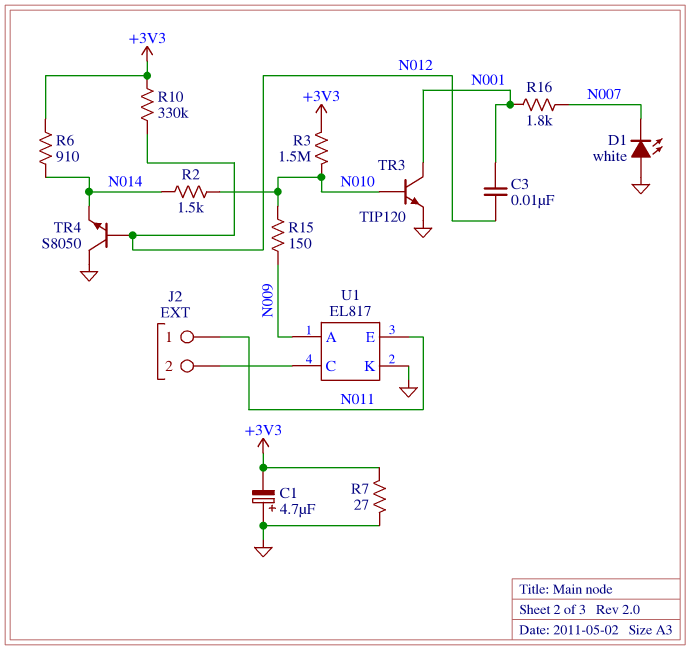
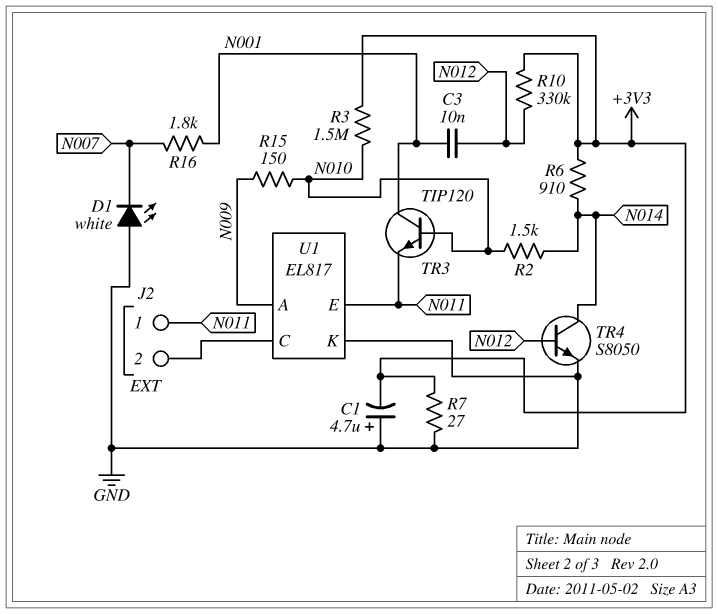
TR3: NPN TIP120 (B N010, C N001, E GND) -> NPN TIP120 (B N010, C N001, E N011)
TR4: NPN S8050 (B N012, C GND, E N014) -> NPN S8050 (B N012, C N014, E GND)

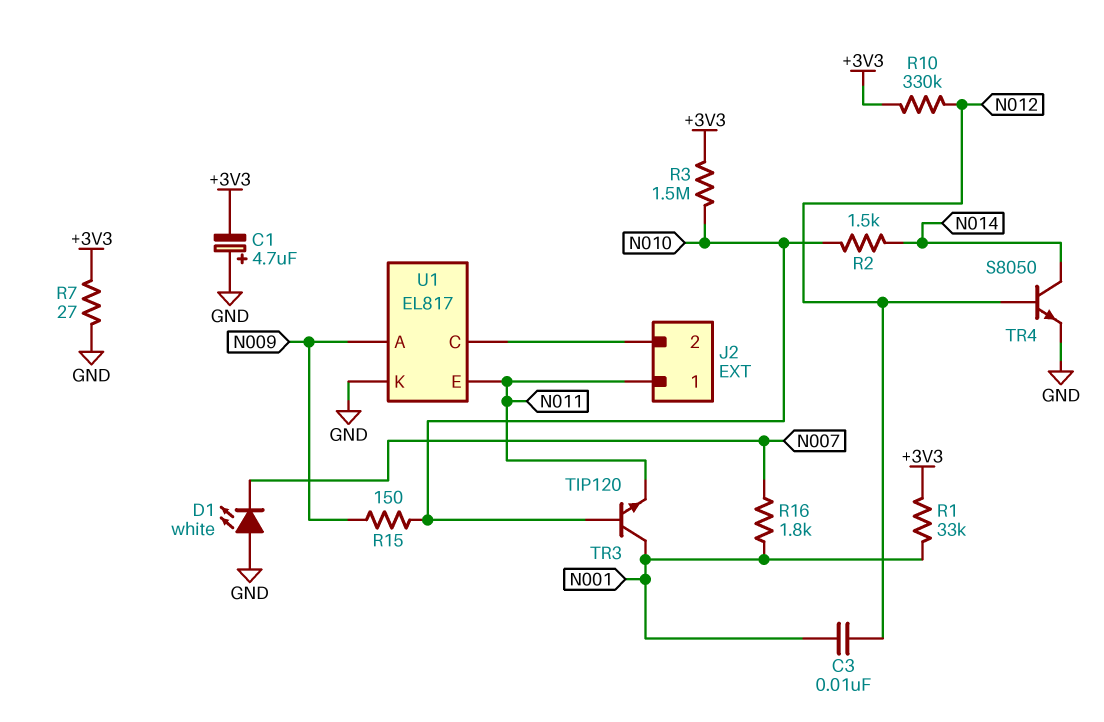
R1: none -> 33k (+3V3, N001)
R6: 910 (+3V3, N014) -> none

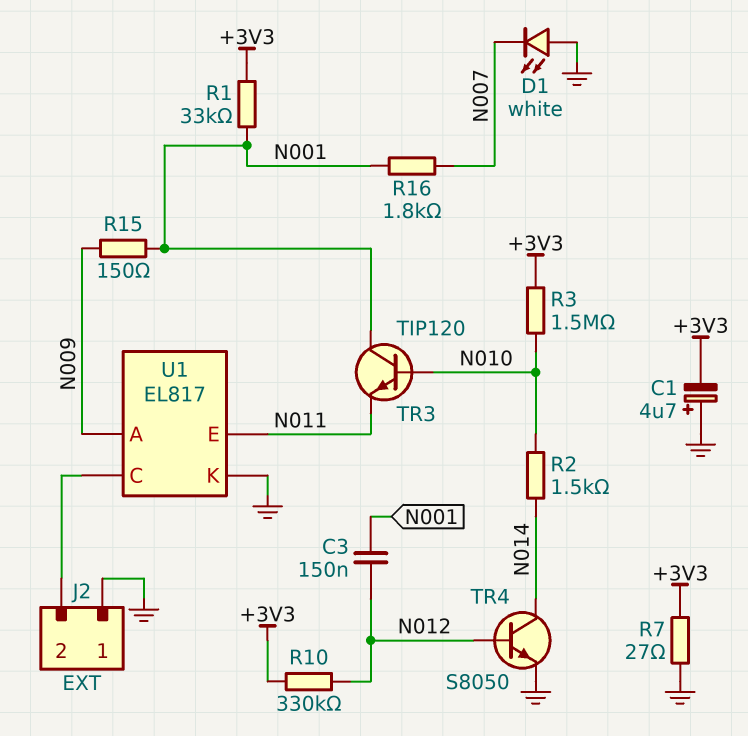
C3: 10nF (N001, N012) -> 150nF (N001, N012)
J2 pin 1: N011 -> GND
R15: 150 (N009, N010) -> 150 (N001, N009)

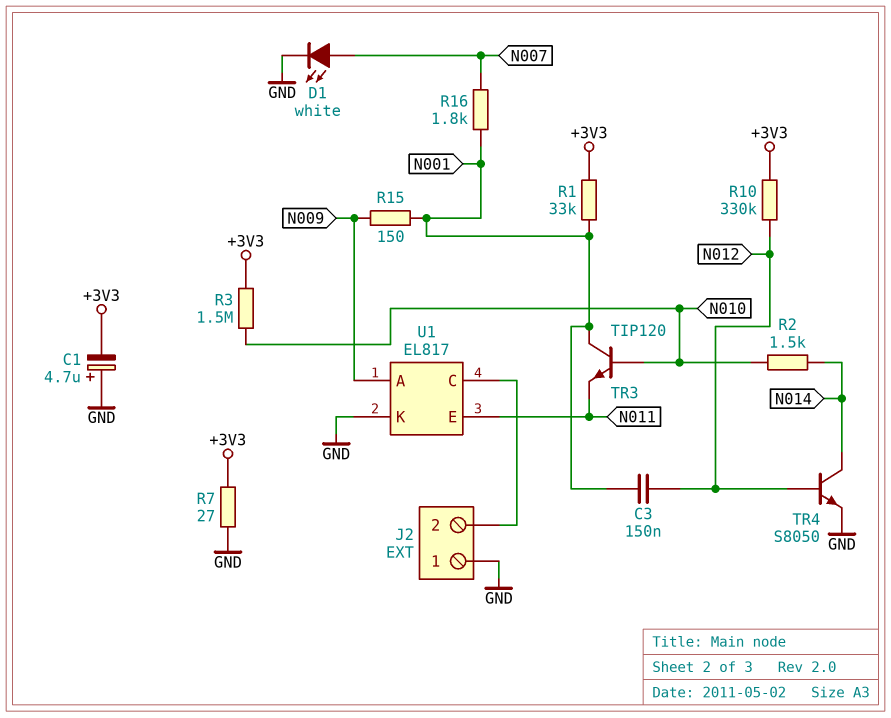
D1: LED white (A GND, K N007) -> LED white (A N007, K GND)

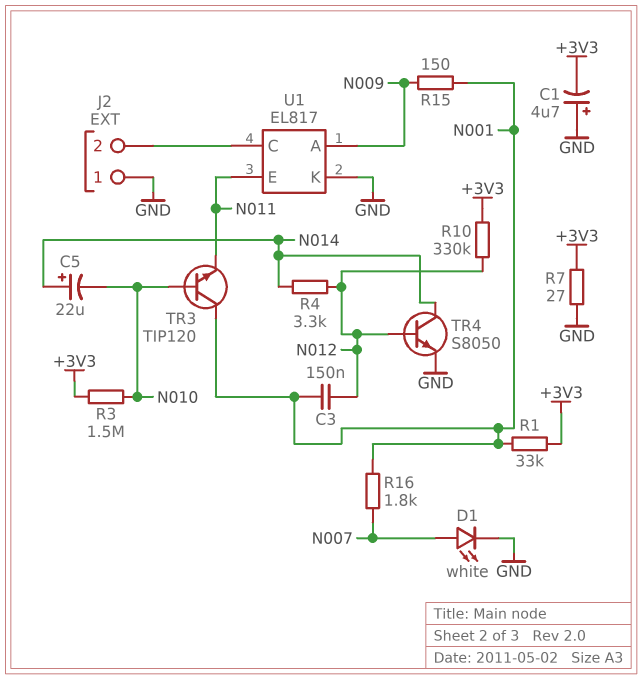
C5: none -> 22uF (plus N014, minus N010)
R2: 1.5k (N010, N014) -> none
R4: none -> 3.3k (N012, N014)

